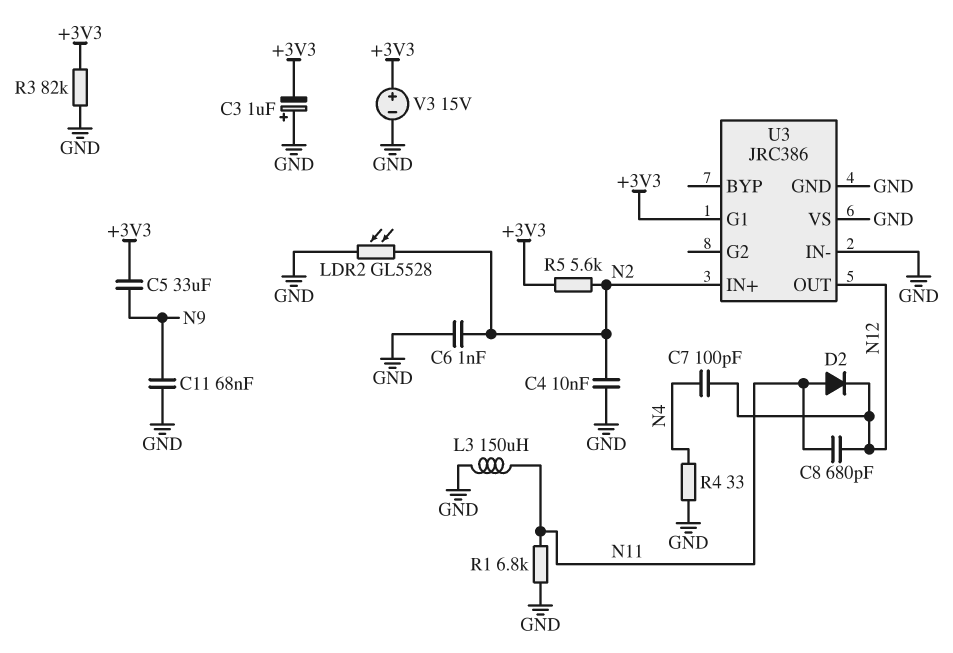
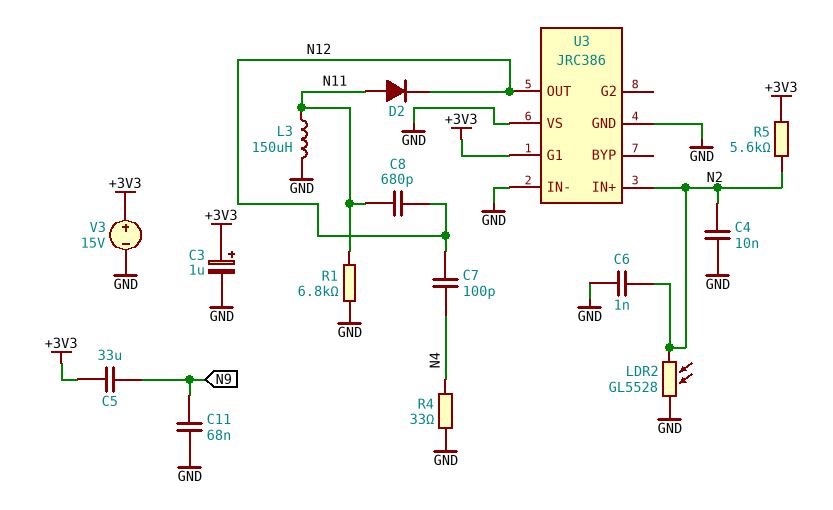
C3: 1uF (plus GND, minus +3V3) -> 1uF (plus +3V3, minus GND)
R3: 82k (+3V3, GND) -> none

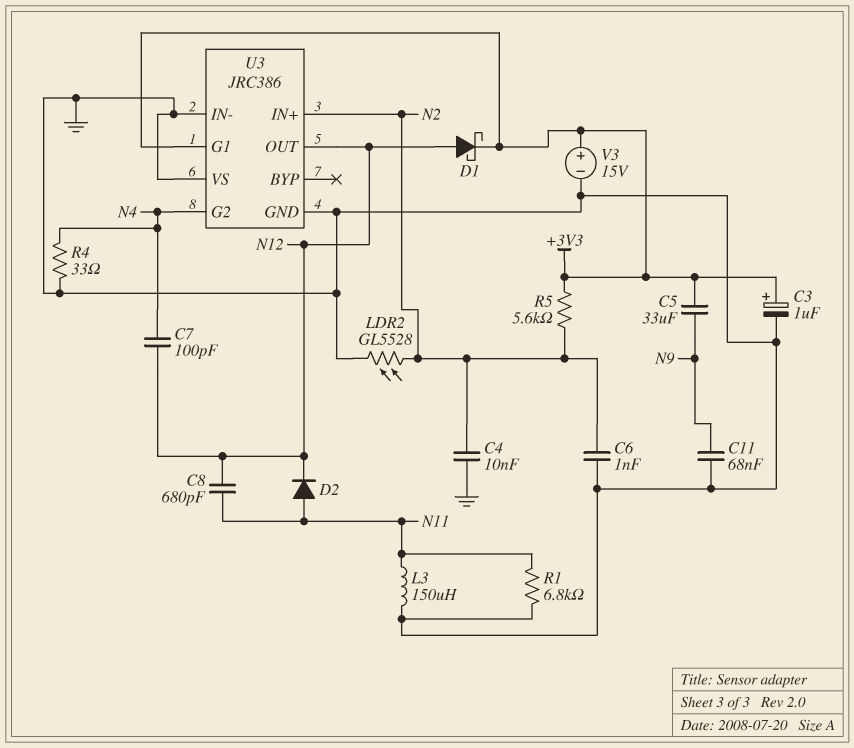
D1: none -> schottky (A N12, K +3V3)
U3 pin G2: none -> N4

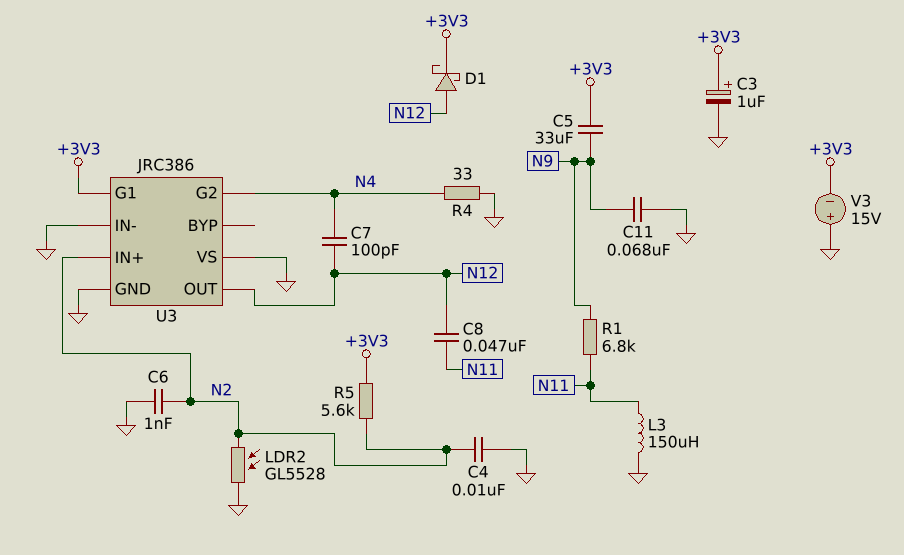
C8: 680pF (N11, N12) -> 47nF (N11, N12)
D2: diode (A N11, K N12) -> none
R1: 6.8k (GND, N11) -> 6.8k (N9, N11)
V3: 15V (plus +3V3, minus GND) -> 15V (plus GND, minus +3V3)

